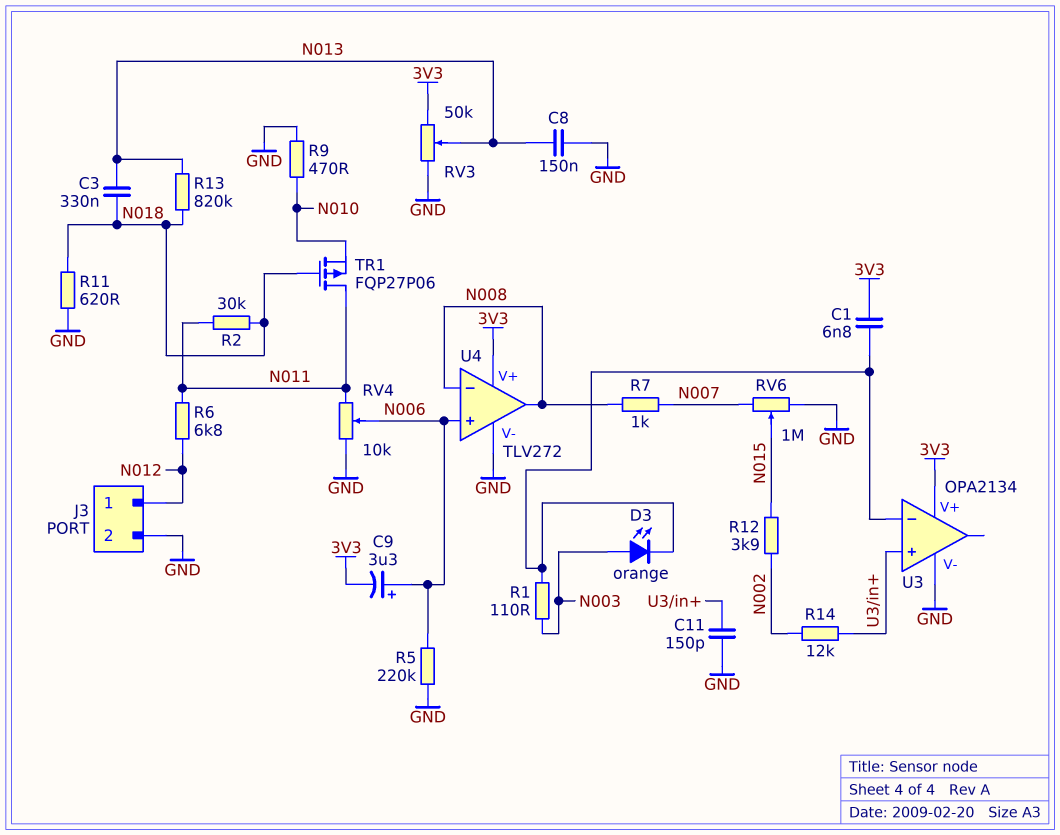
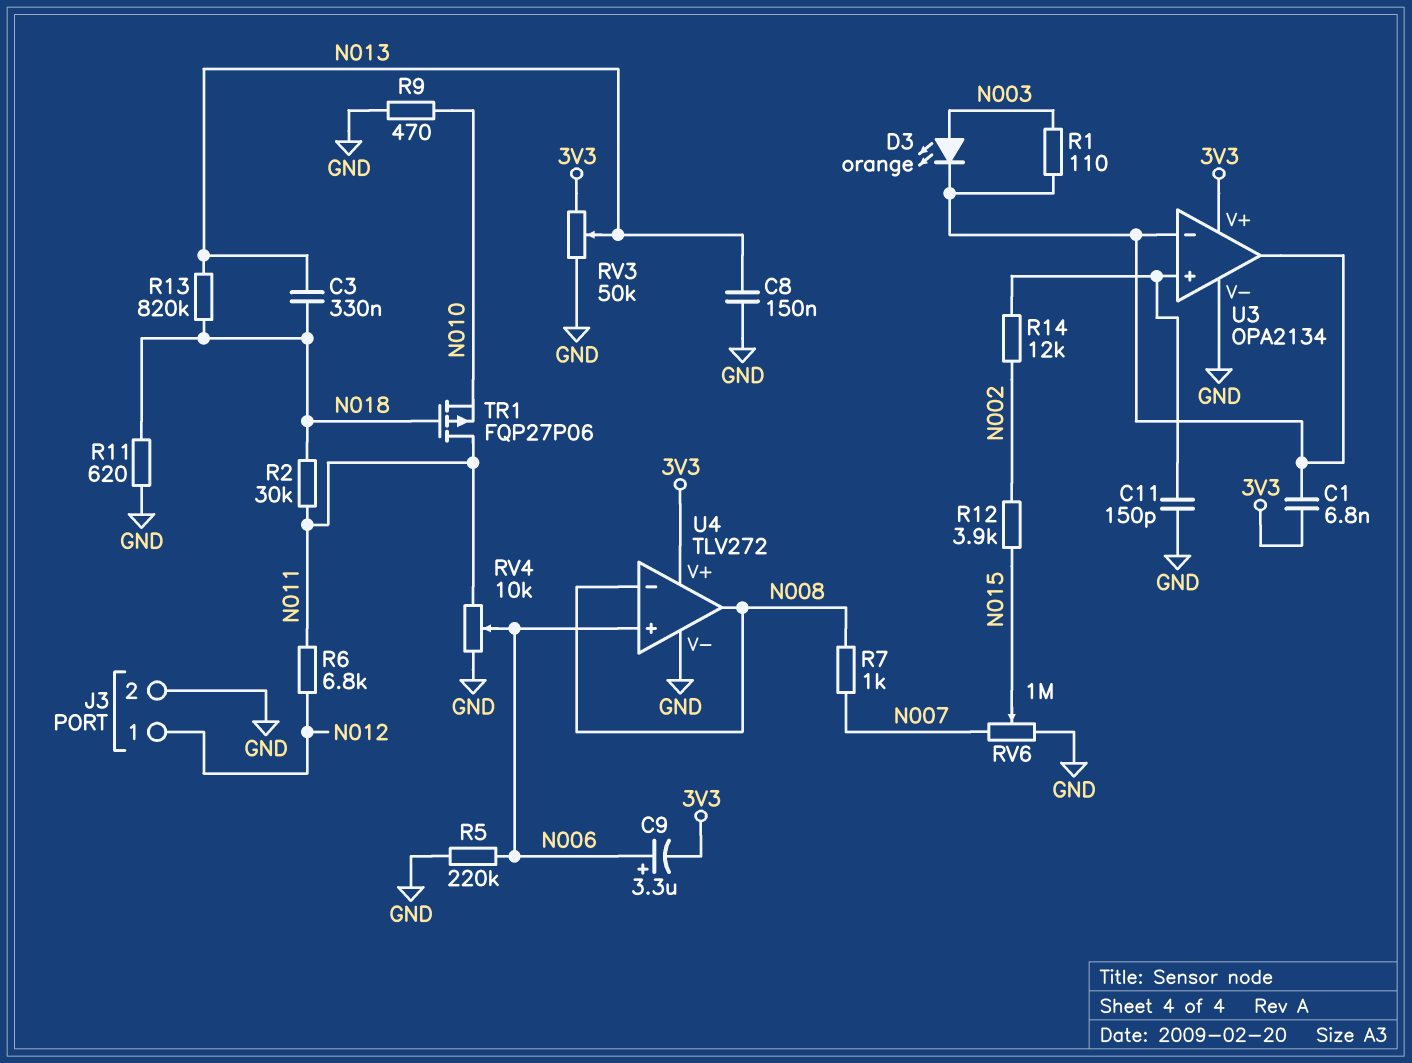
U3 pin out: none -> U3/in-

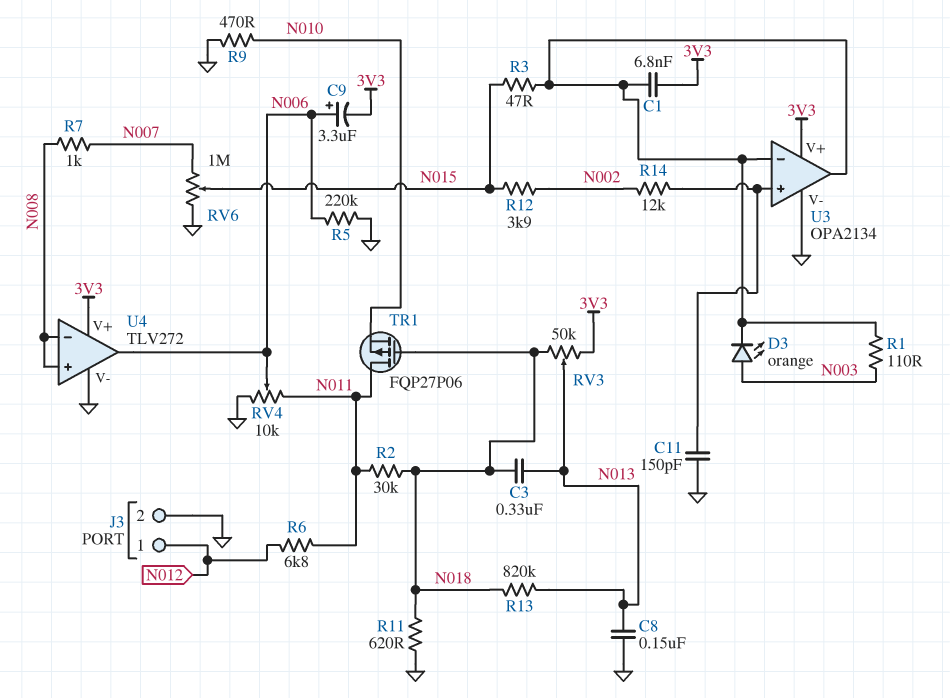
R3: none -> 47 (N015, U3/in-)
RV3: 50k (3V3, GND, wiper N013) -> 50k (3V3, N018, wiper N013)
U4 pin in+: N006 -> N008
U4 pin out: N008 -> N006

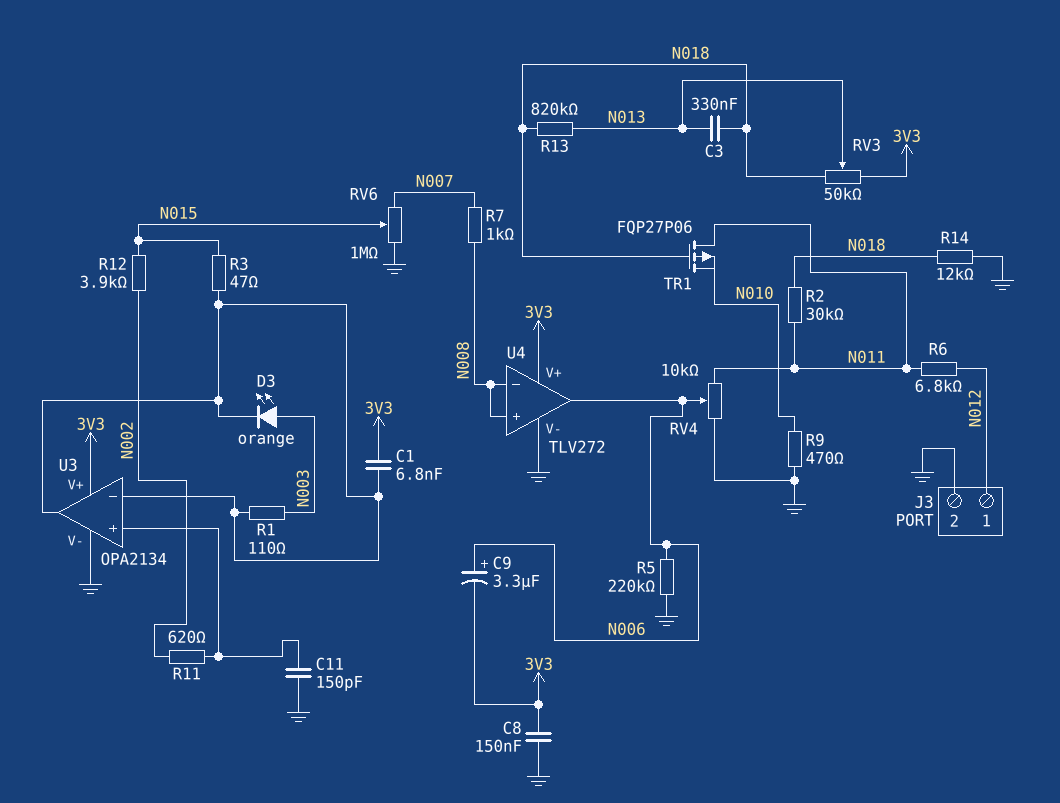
C8: 150nF (GND, N013) -> 150nF (3V3, GND)
R11: 620 (GND, N018) -> 620 (N002, U3/in+)
R14: 12k (N002, U3/in+) -> 12k (GND, N018)

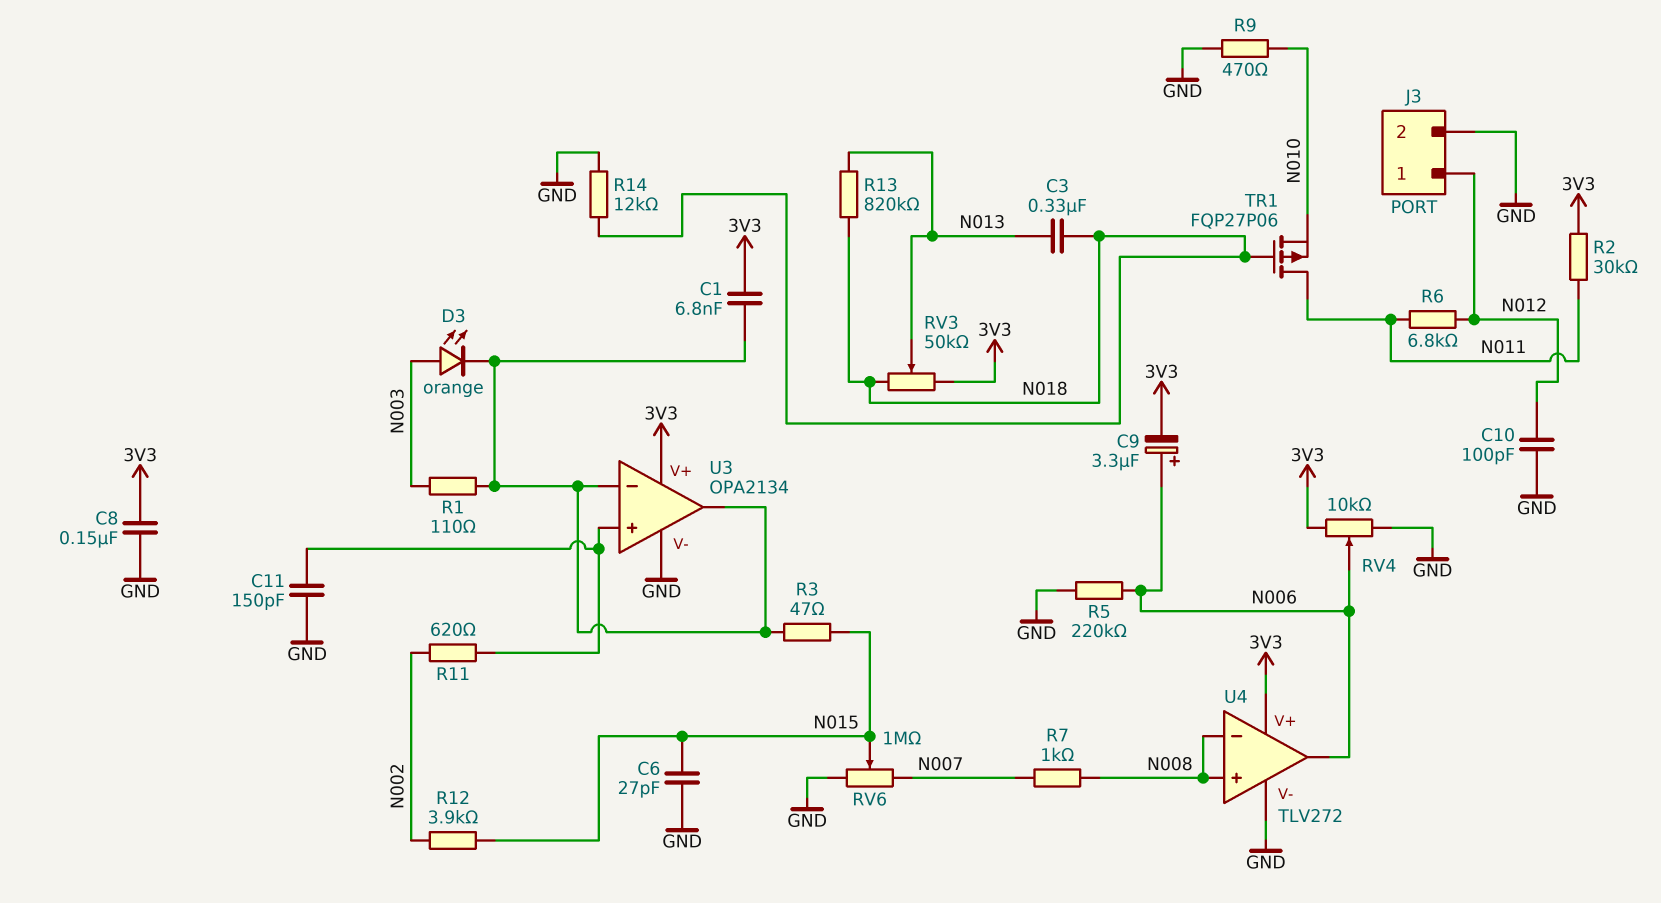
C6: none -> 27pF (GND, N015)
C10: none -> 100pF (GND, N012)
R2: 30k (N011, N018) -> 30k (3V3, N011)
RV4: 10k (GND, N011, wiper N006) -> 10k (3V3, GND, wiper N006)

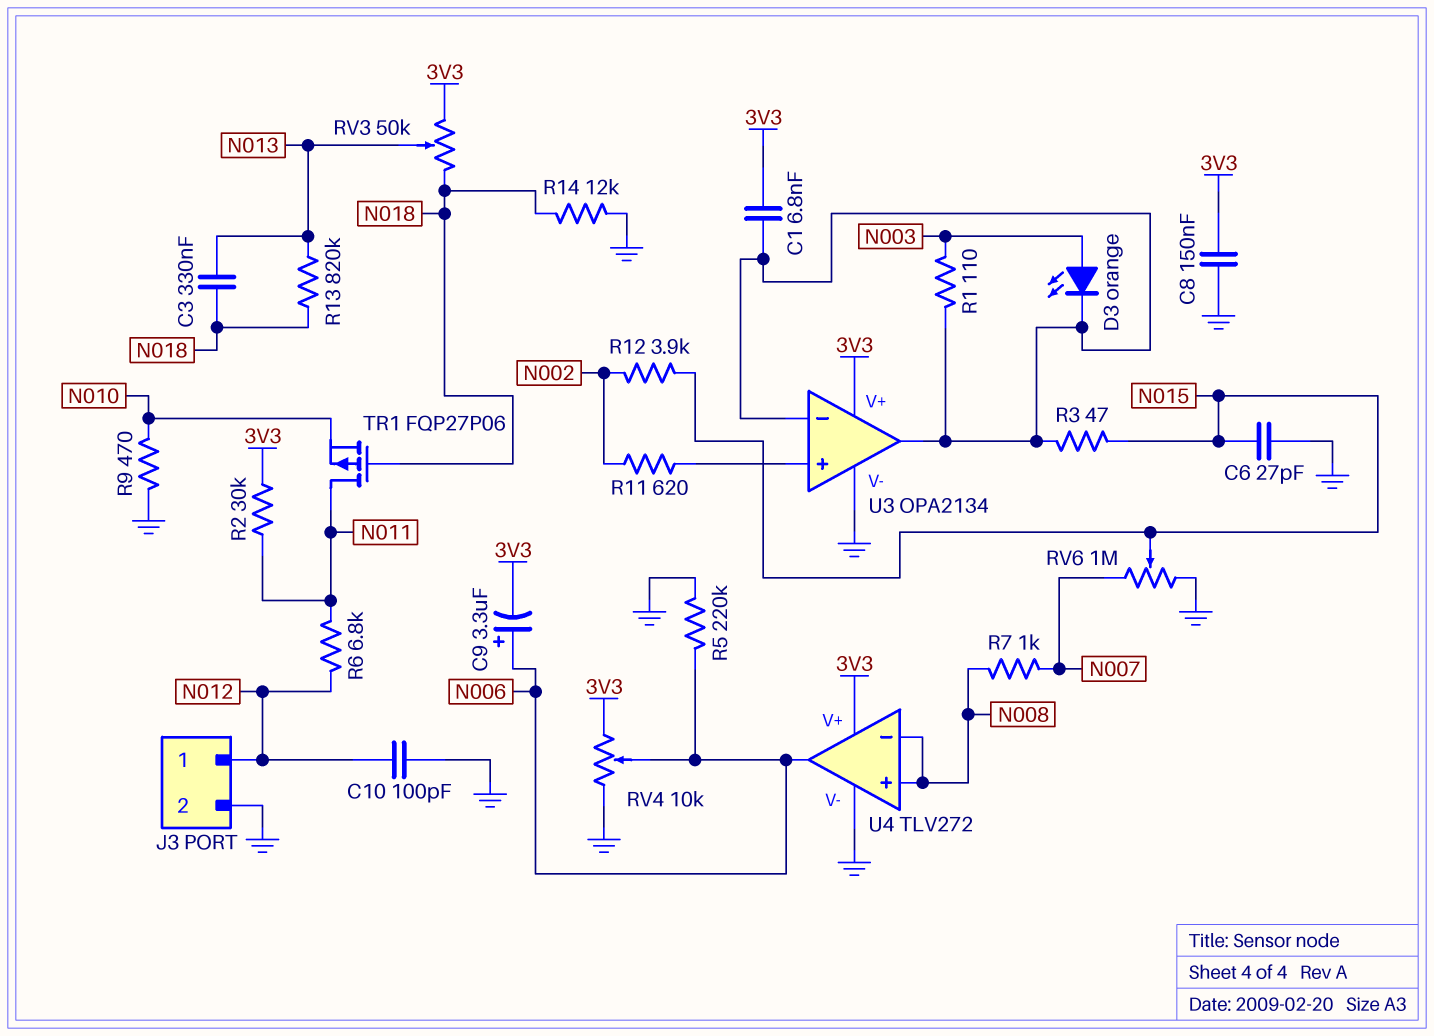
C11: 150pF (GND, U3/in+) -> none

